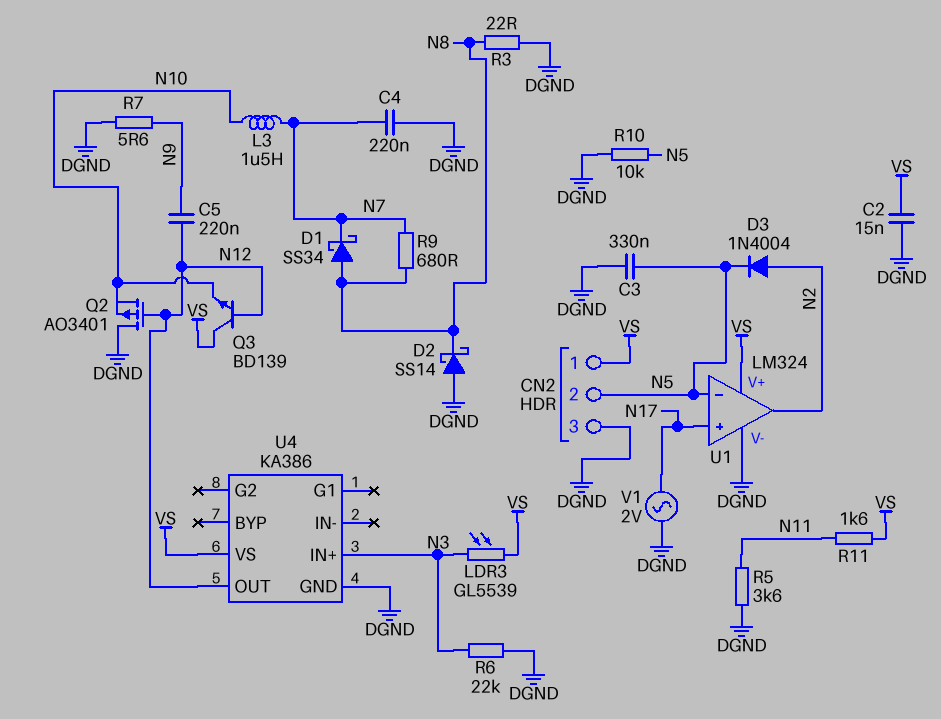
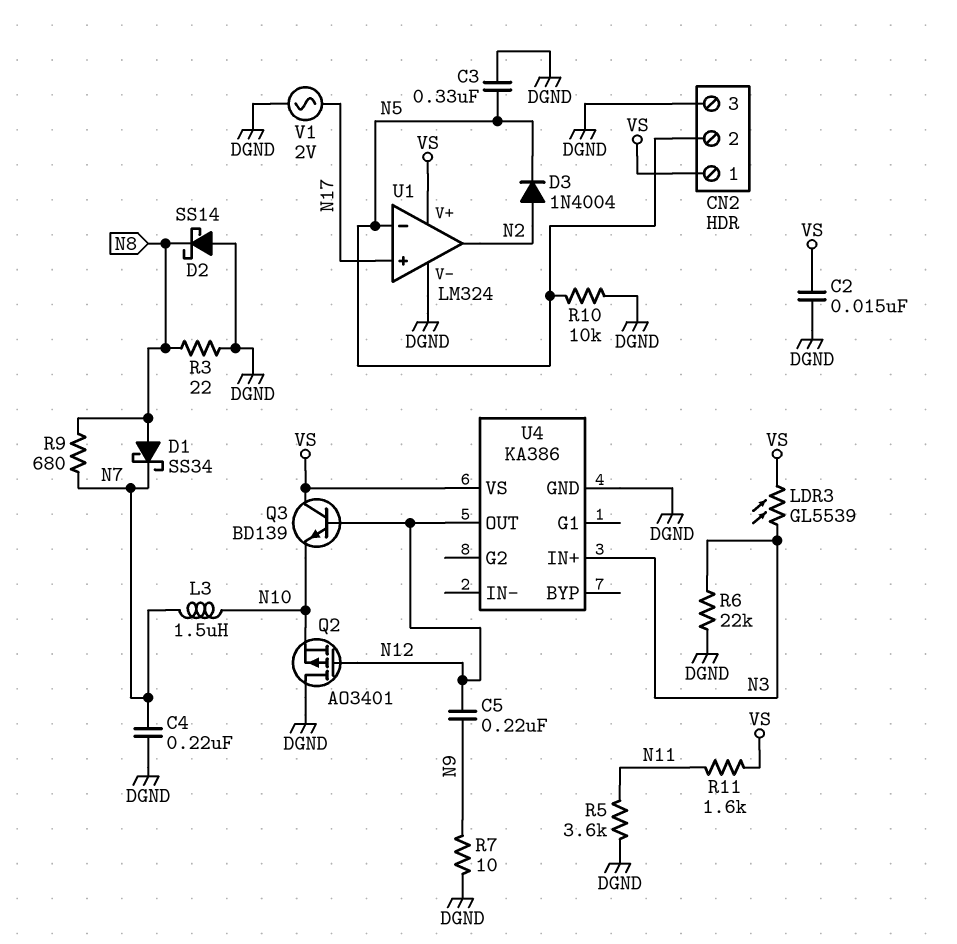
R7: 5.6 (DGND, N9) -> 10 (DGND, N9)

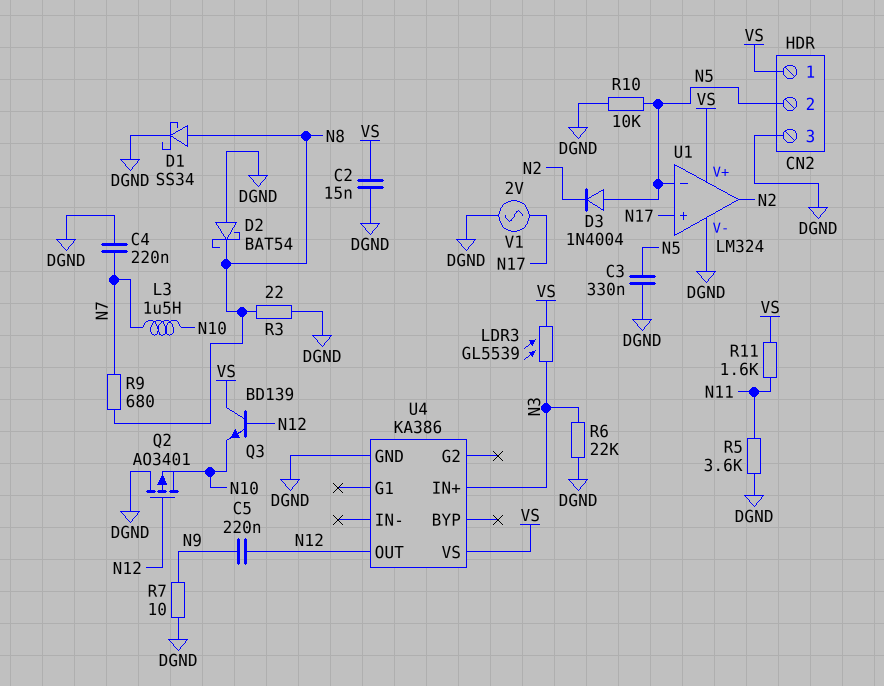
D1: schottky SS34 (A N8, K N7) -> schottky SS34 (A N8, K DGND)
D2: schottky SS14 (A DGND, K N8) -> schottky BAT54 (A DGND, K N8)
D3: diode 1N4004 (A N2, K N5) -> diode 1N4004 (A N5, K N2)

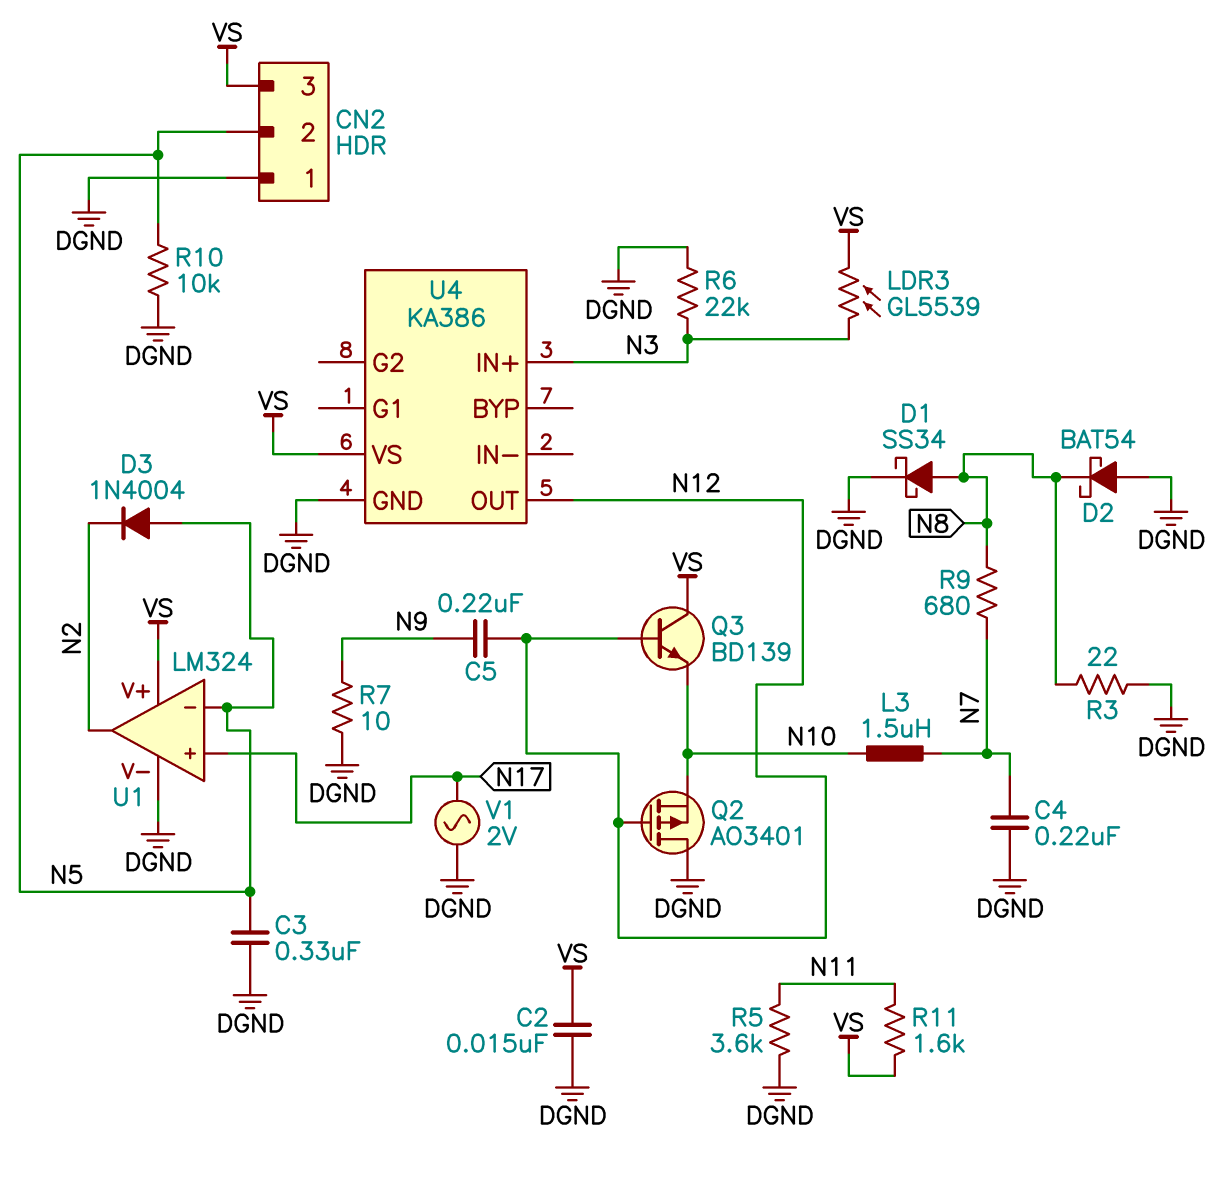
CN2 pin 1: VS -> DGND
CN2 pin 3: DGND -> VS

